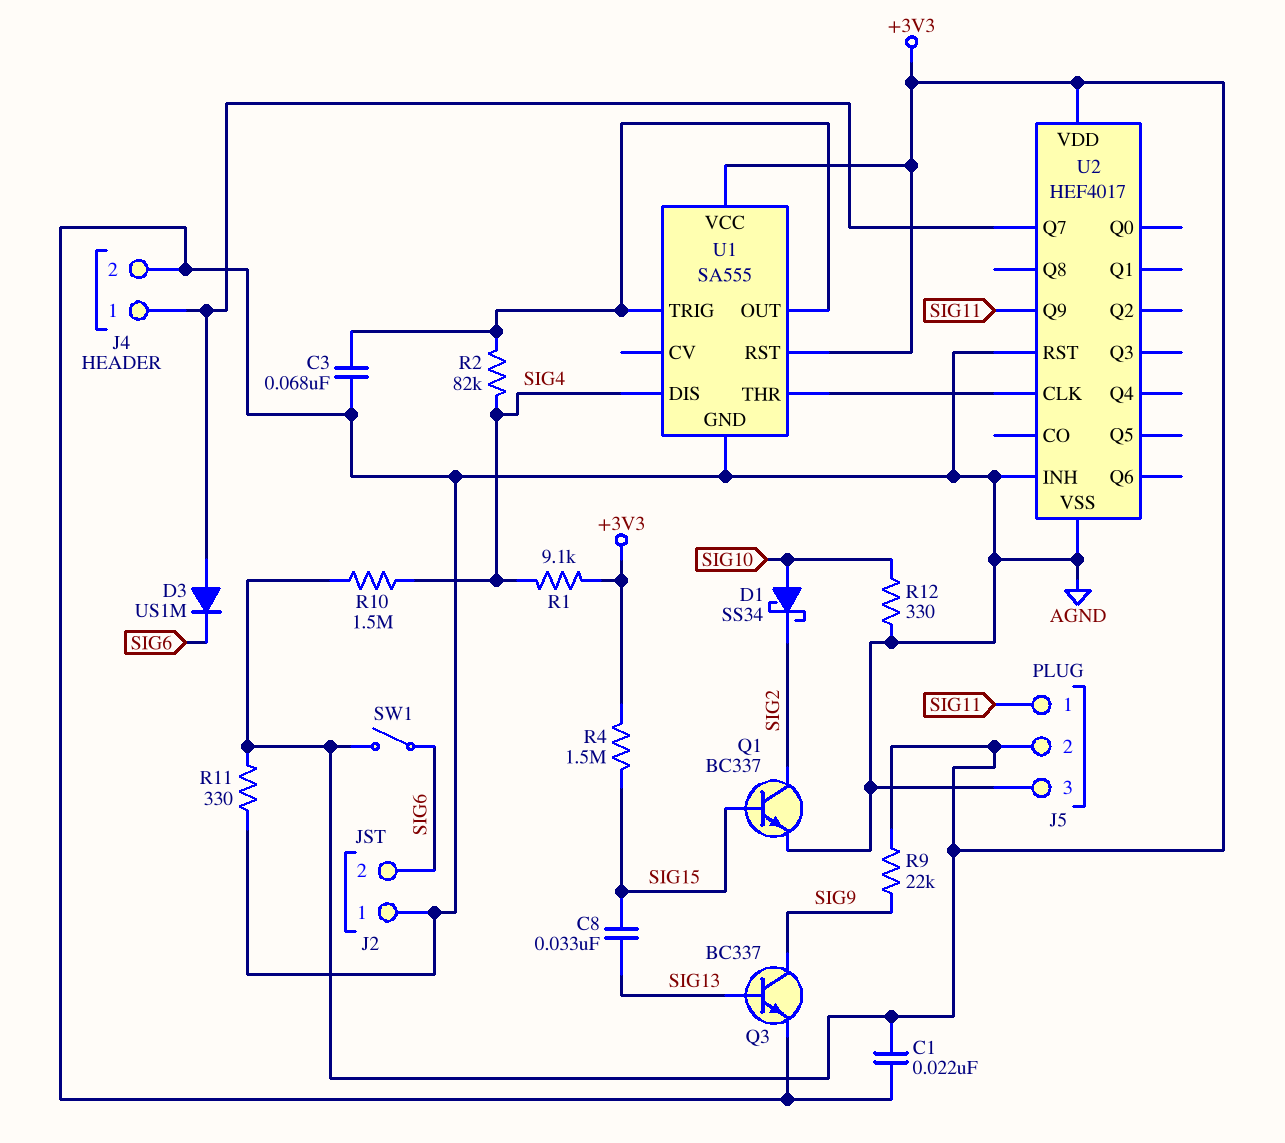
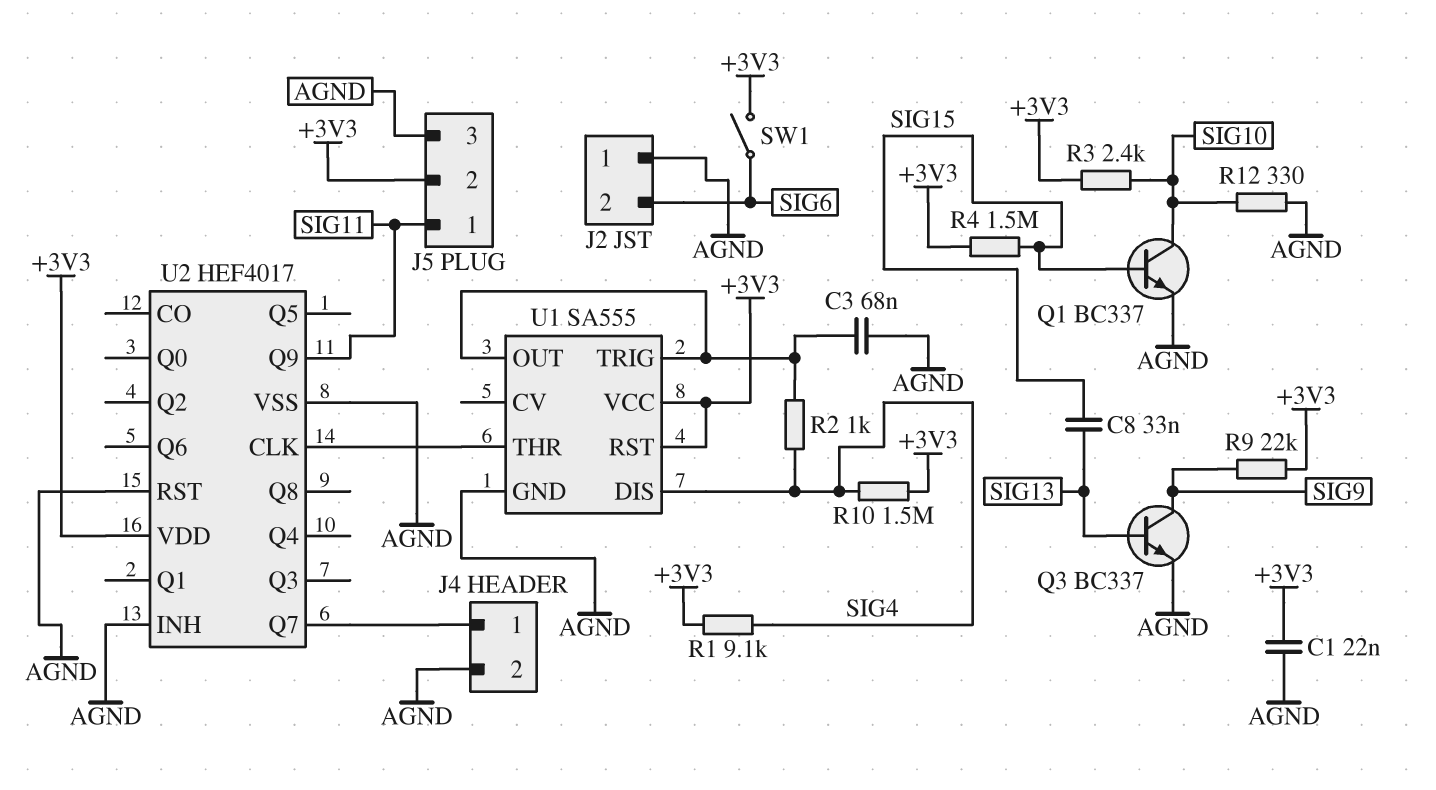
D1: schottky SS34 (A SIG10, K SIG2) -> none
D3: diode US1M (A J4/1, K SIG6) -> none
Q1: NPN BC337 (B SIG15, C SIG2, E AGND) -> NPN BC337 (B SIG15, C SIG10, E AGND)
R2: 82k (SIG4, U1/OUT) -> 1k (SIG4, U1/OUT)
R3: none -> 2.4k (+3V3, SIG10)
R11: 330 (+3V3, AGND) -> none

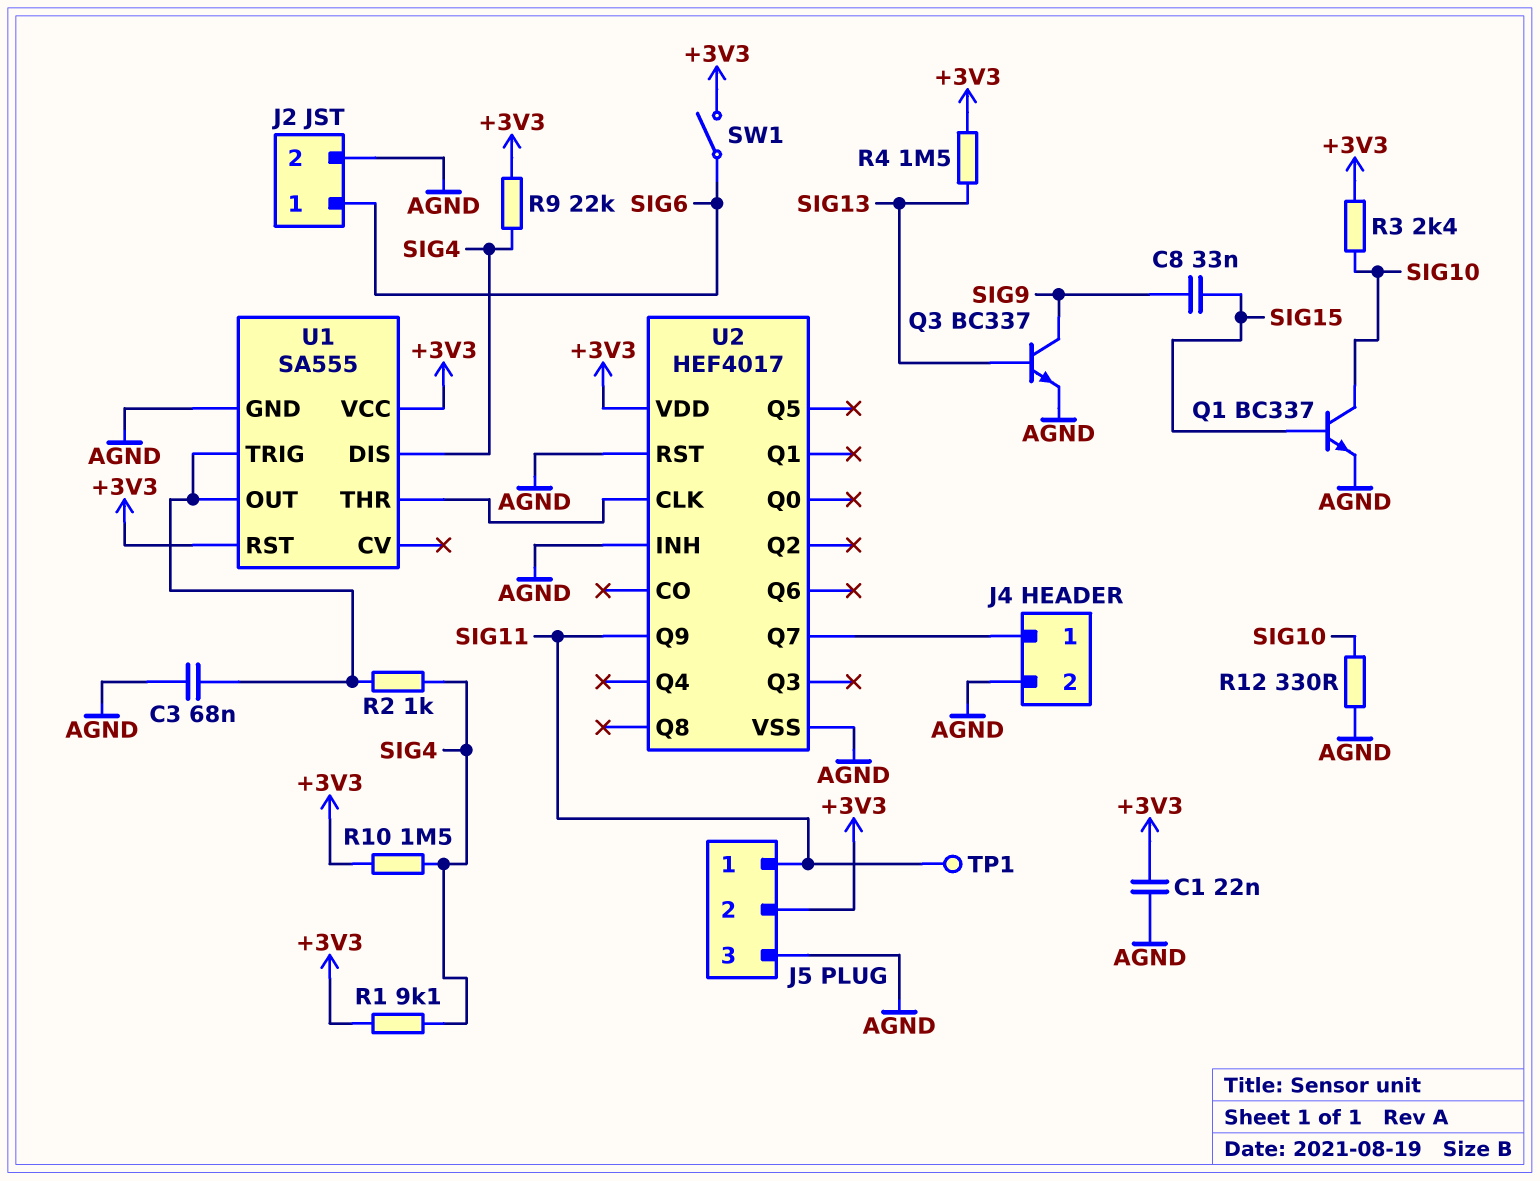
C8: 33nF (SIG13, SIG15) -> 33nF (SIG9, SIG15)
J2 pin 1: AGND -> SIG6
J2 pin 2: SIG6 -> AGND
R4: 1.5M (+3V3, SIG15) -> 1.5M (+3V3, SIG13)
R9: 22k (+3V3, SIG9) -> 22k (+3V3, SIG4)
TP1: none -> test point (SIG11)

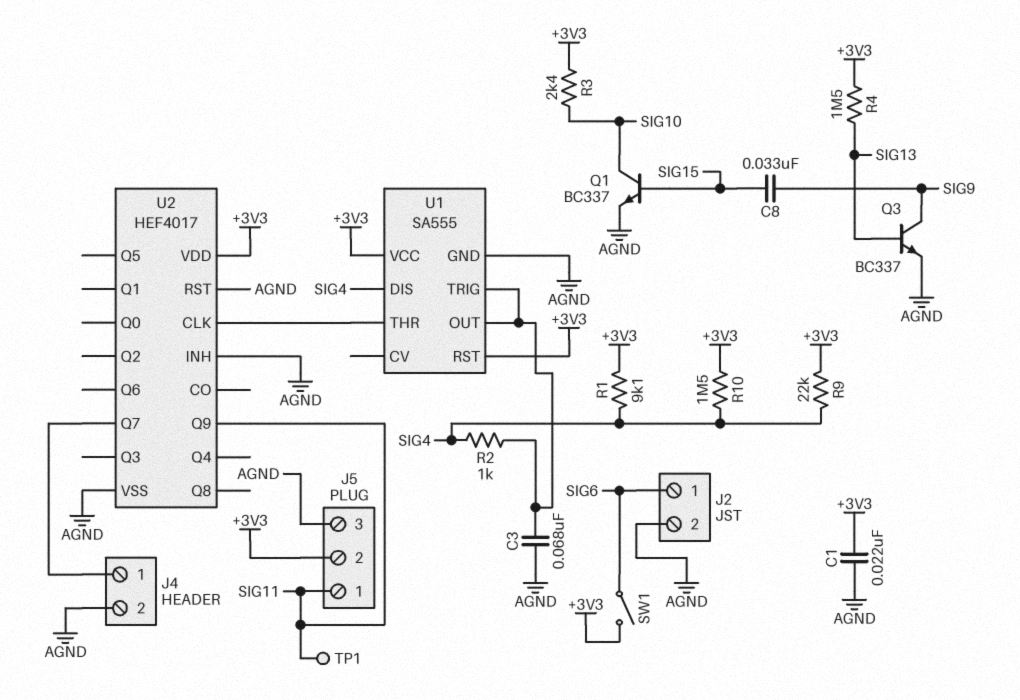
R12: 330 (AGND, SIG10) -> none

